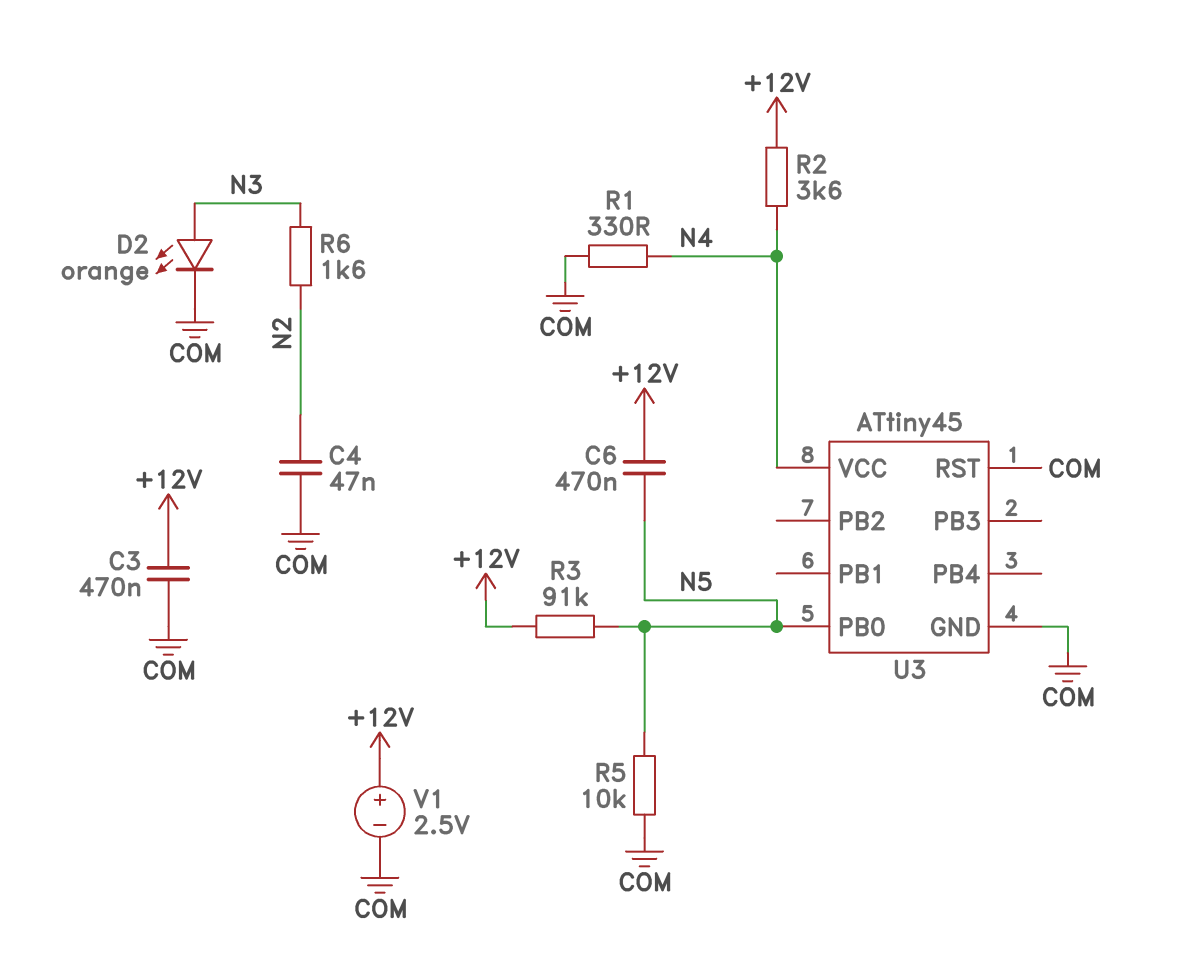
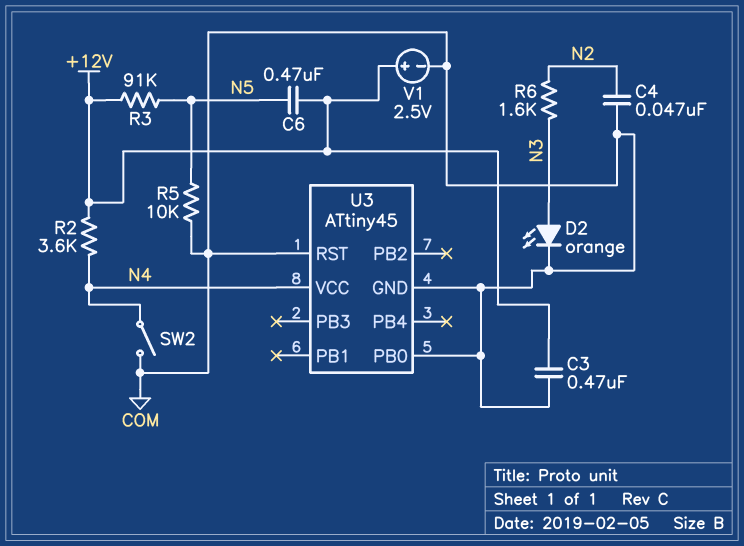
R1: 330 (COM, N4) -> none
SW2: none -> switch (COM, N4)
U3 pin PB0: N5 -> COM

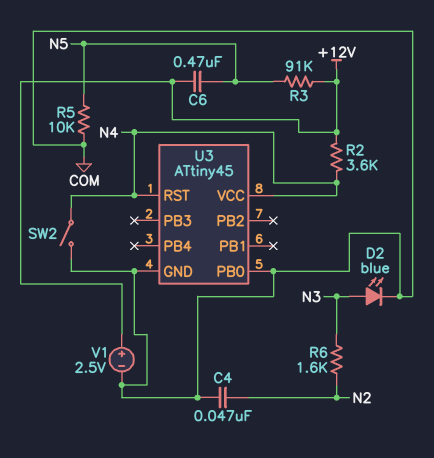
C3: 470nF (+12V, COM) -> none
D2: LED orange (A N3, K COM) -> LED blue (A N3, K COM)
U3 pin RST: COM -> N4

